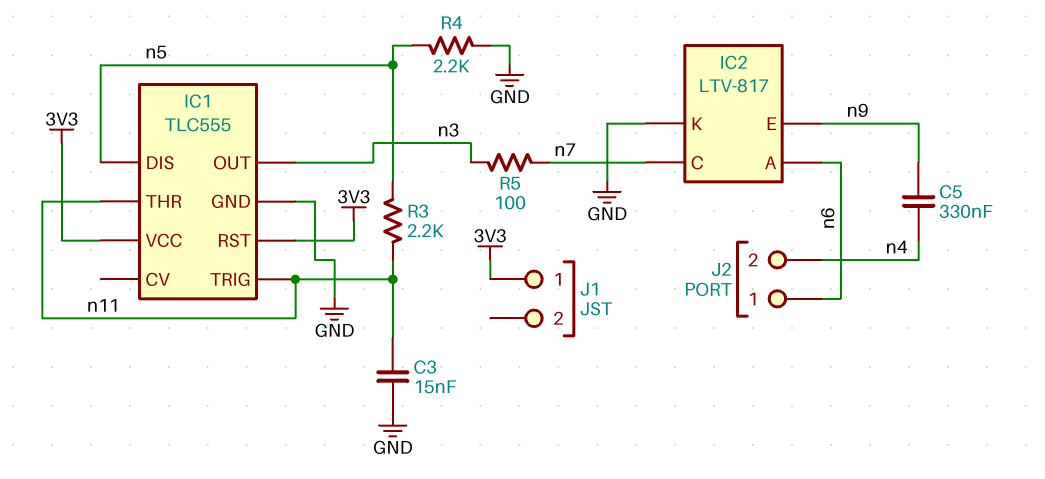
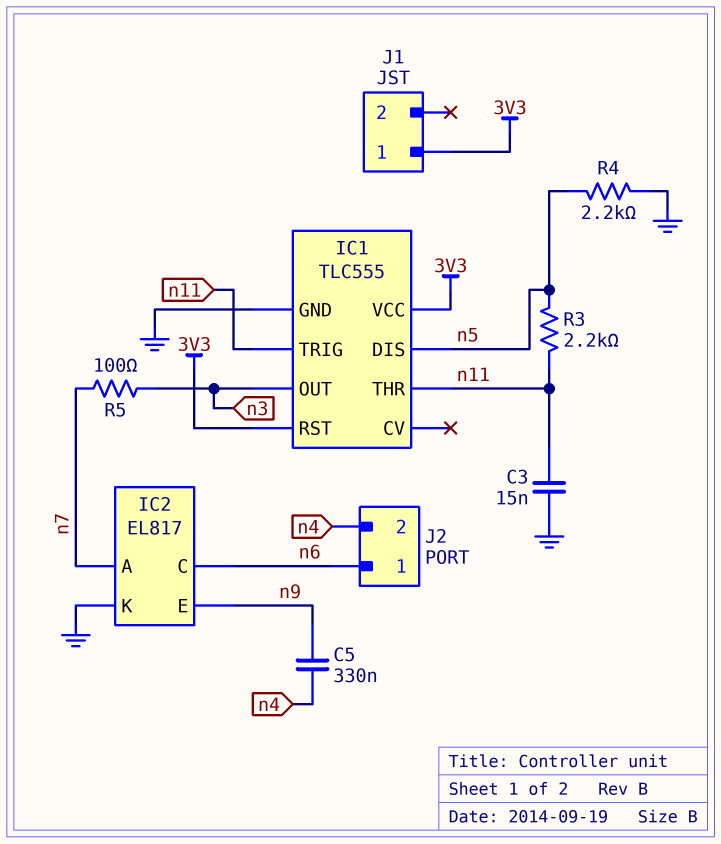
IC2: LTV-817 -> EL817
IC2 pin A: n6 -> n7
IC2 pin C: n7 -> n6

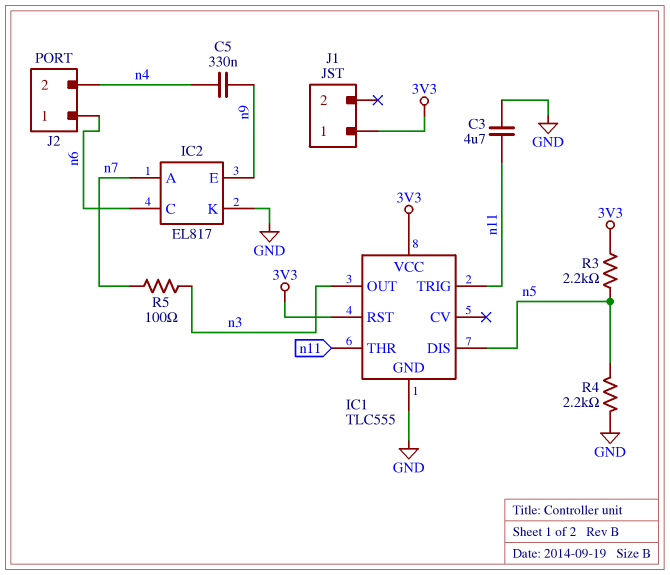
C3: 15nF (GND, n11) -> 4.7uF (GND, n11)
R3: 2.2k (n5, n11) -> 2.2k (3V3, n5)

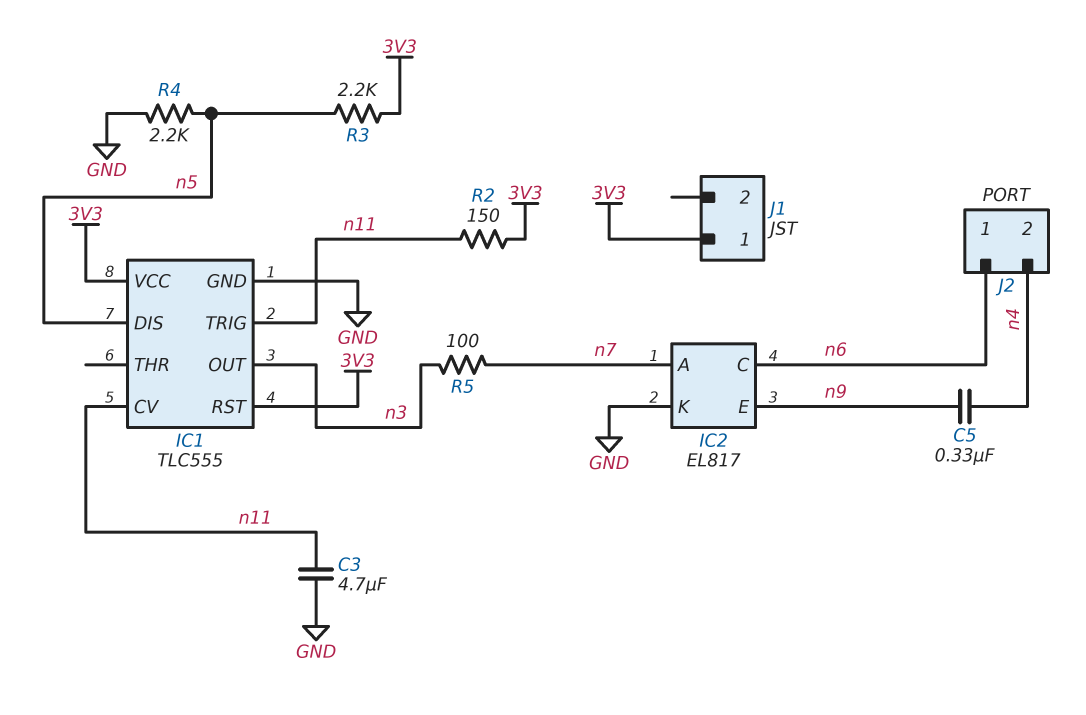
IC1 pin CV: none -> n11
IC1 pin THR: n11 -> none
R2: none -> 150 (3V3, n11)

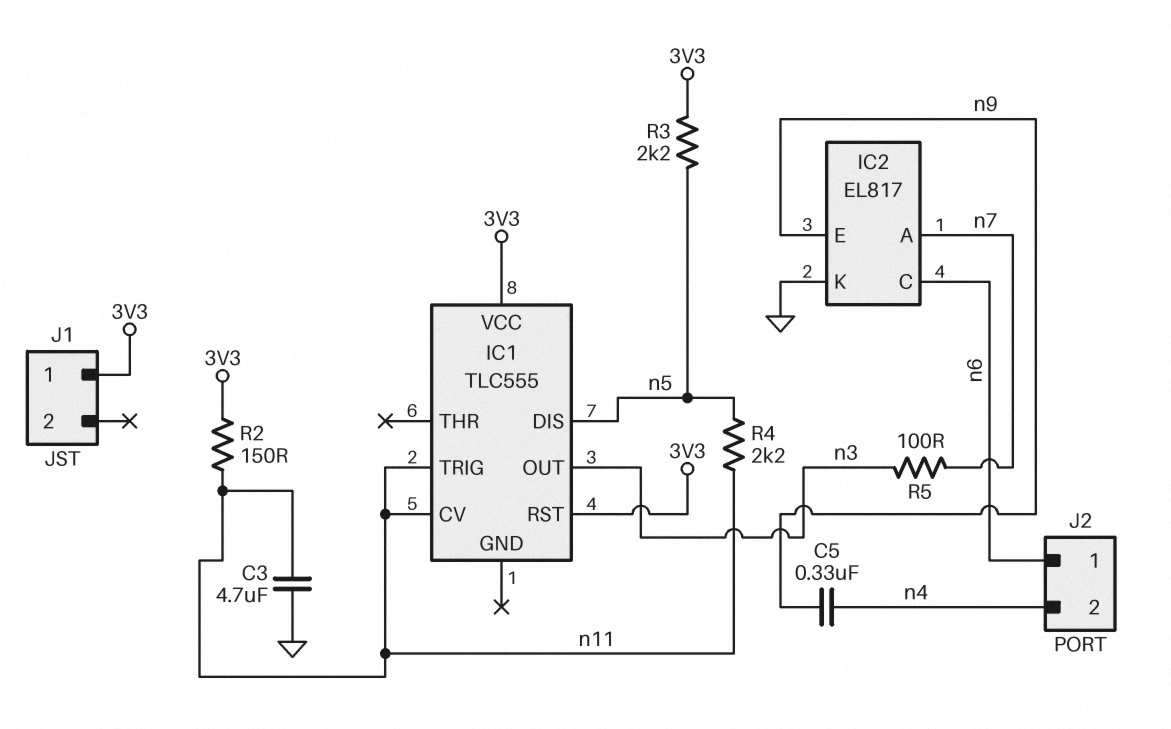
IC1 pin GND: GND -> none
R4: 2.2k (GND, n5) -> 2.2k (n5, n11)

